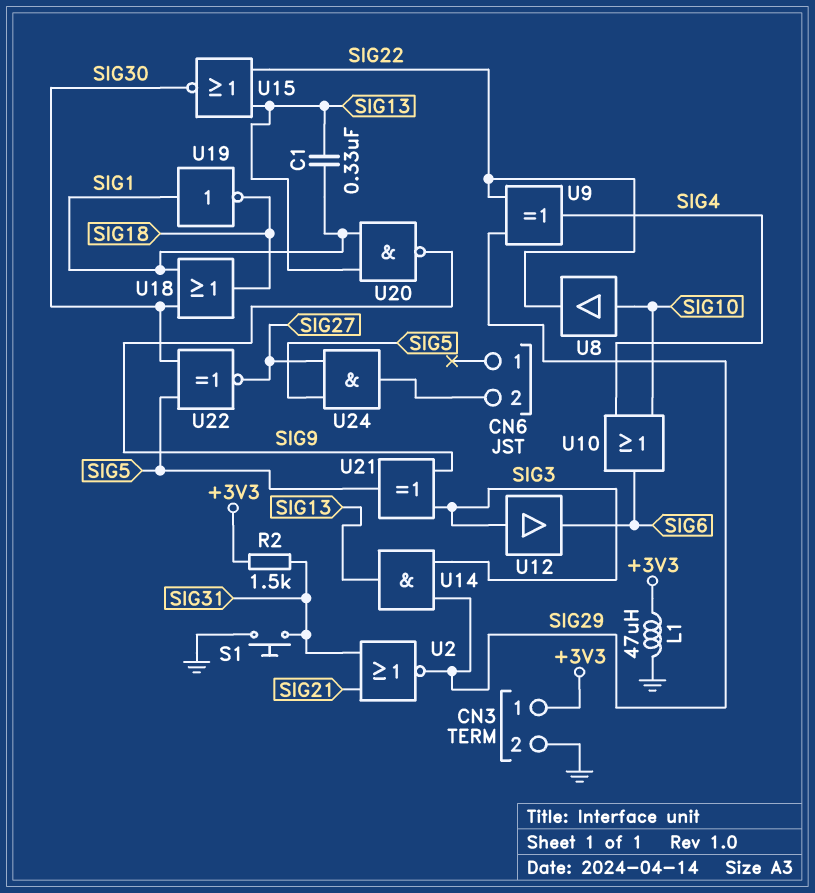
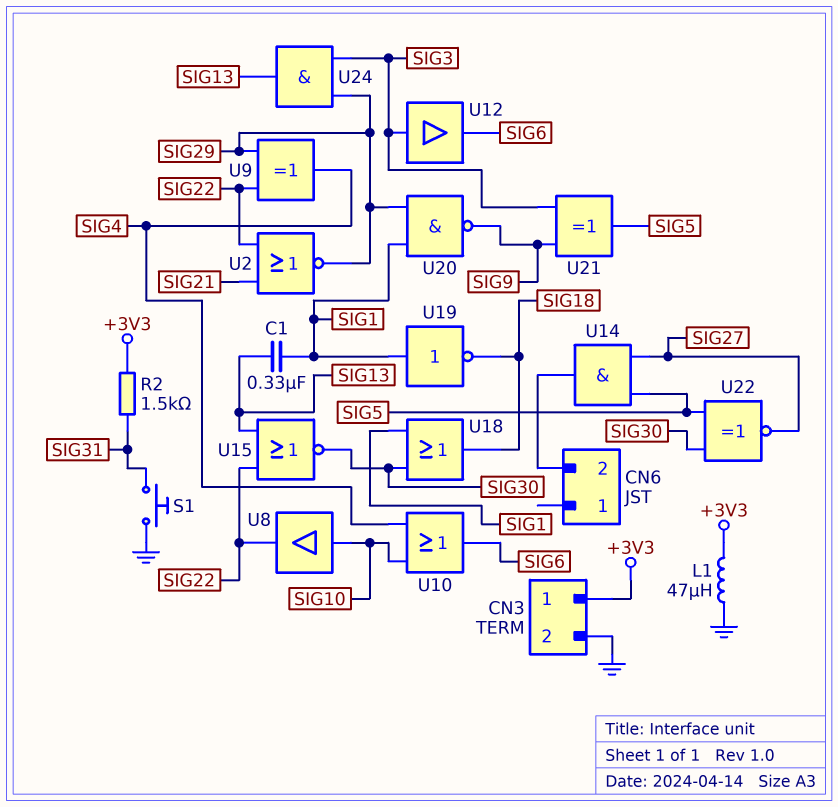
U2: NOR (in SIG21, in SIG31, out SIG29) -> NOR (in SIG21, in SIG22, out SIG29)
U14: AND (in SIG3, in SIG29, out SIG13) -> AND (in SIG5, in SIG27, out CN6/2)
U20: NAND (in SIG1, in SIG13, out SIG9) -> NAND (in SIG1, in SIG29, out SIG9)
U24: AND (in SIG5, in SIG27, out CN6/2) -> AND (in SIG3, in SIG29, out SIG13)

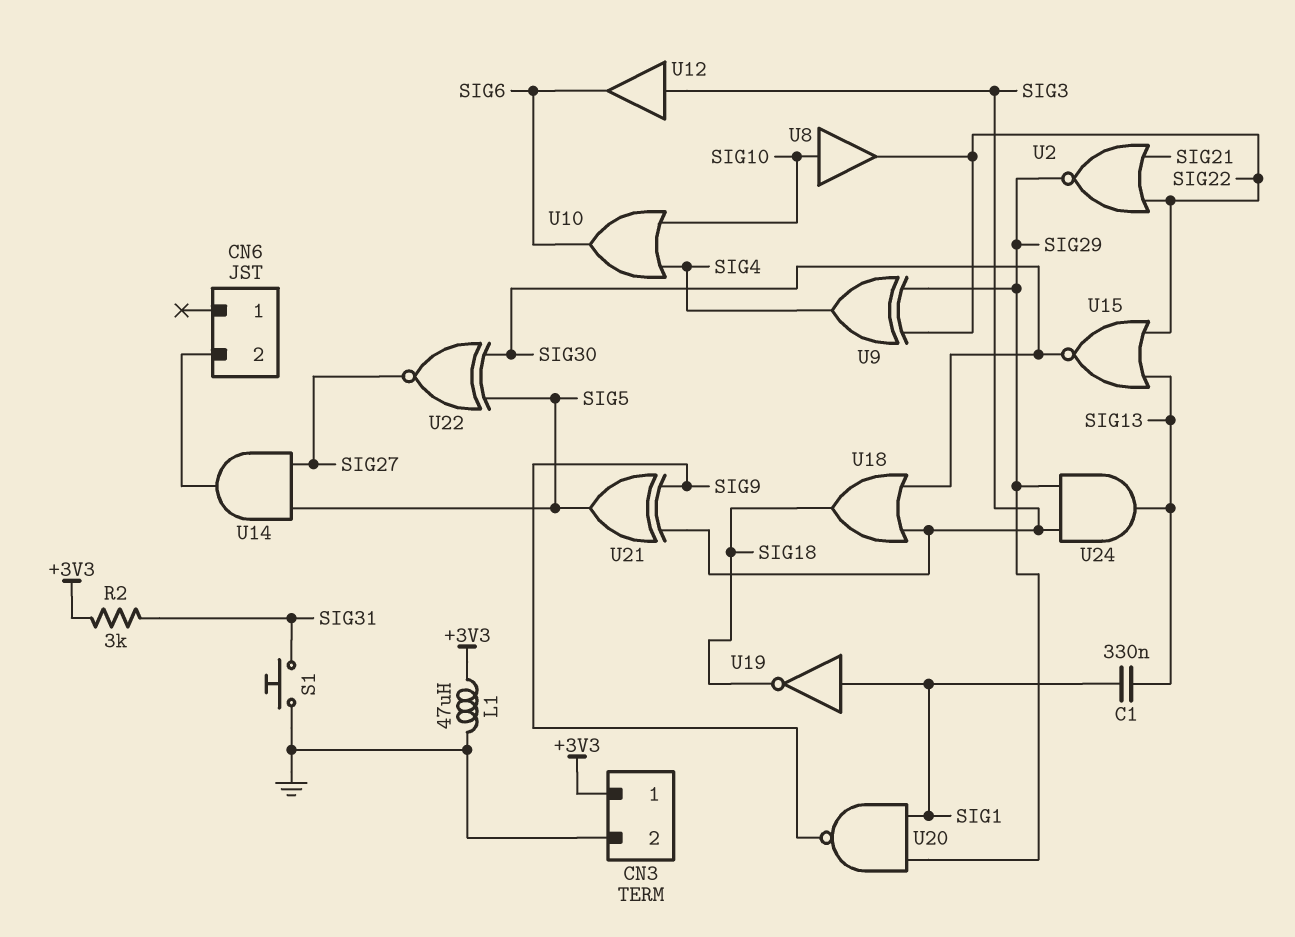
R2: 1.5k (+3V3, SIG31) -> 3k (+3V3, SIG31)
U18: OR (in SIG1, in SIG30, out SIG18) -> OR (in SIG3, in SIG30, out SIG18)

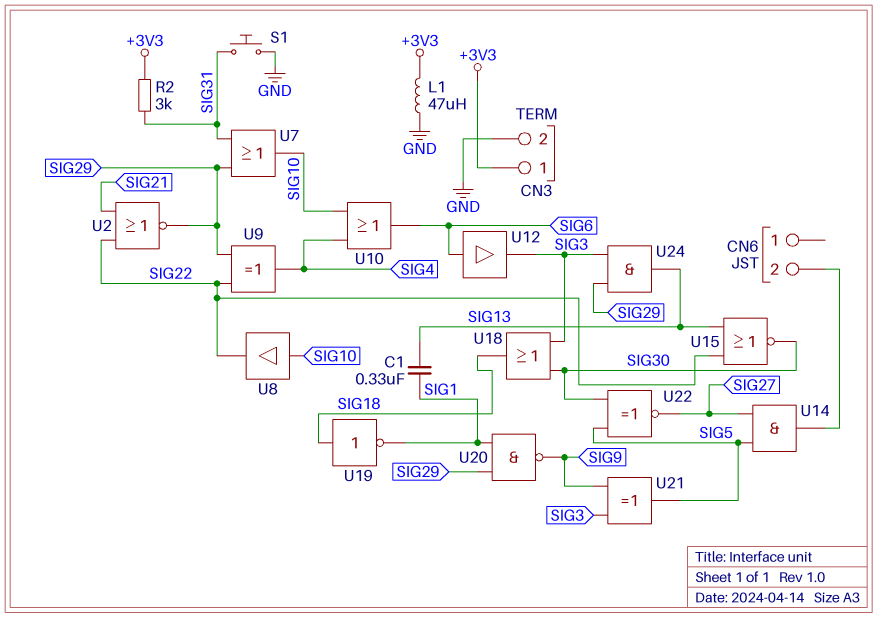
U7: none -> OR (in SIG29, in SIG31, out SIG10)
U12: buffer (in SIG3, out SIG6) -> buffer (in SIG6, out SIG3)
U19: NOT (in SIG1, out SIG18) -> NOT (in SIG18, out SIG1)

